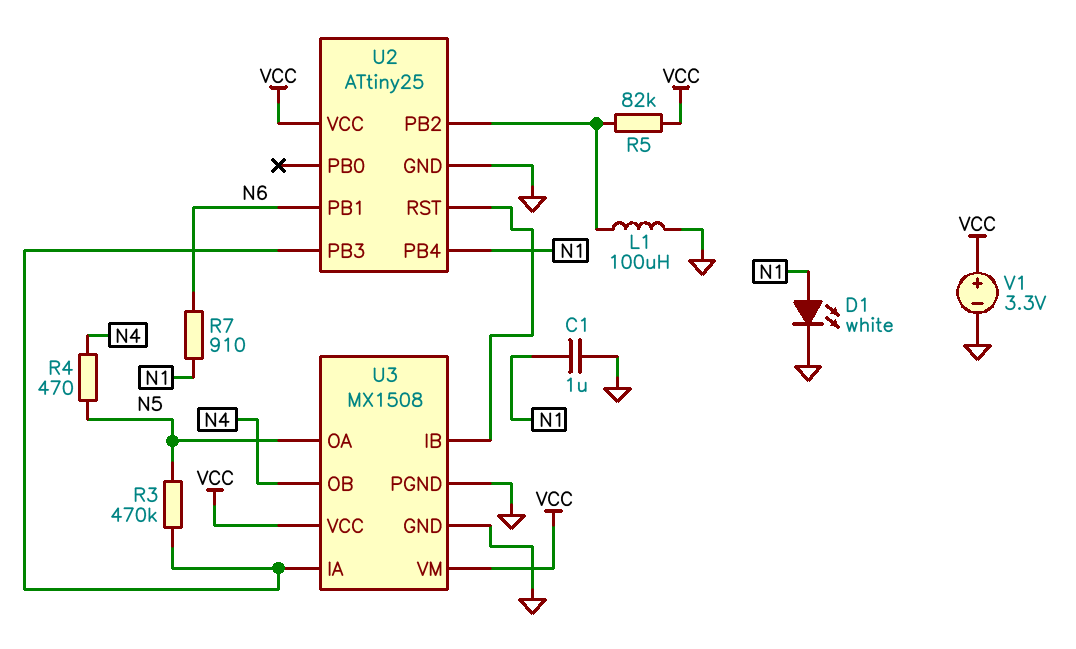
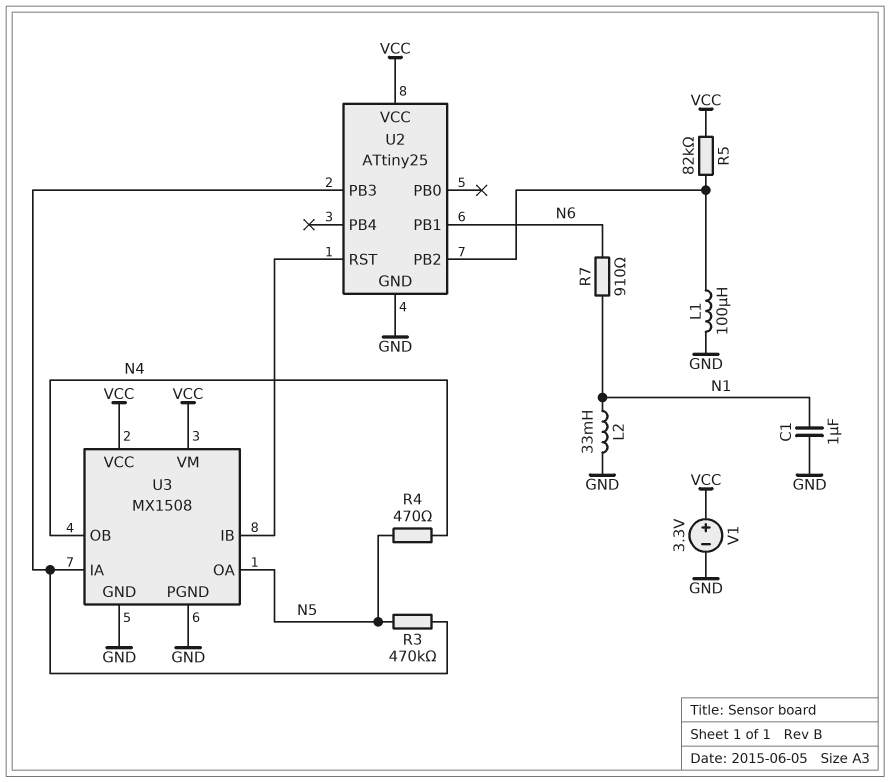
D1: LED white (A N1, K GND) -> none
L2: none -> 33mH (GND, N1)
U2 pin PB4: N1 -> none

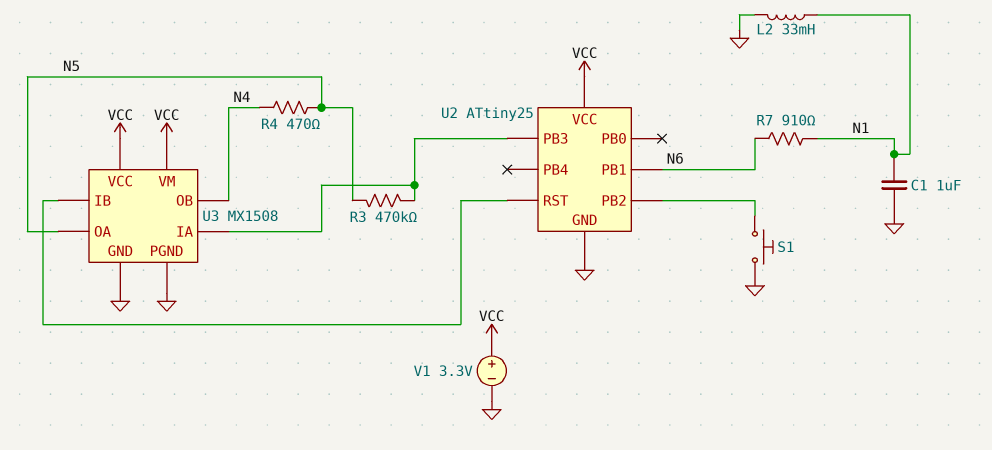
L1: 100uH (GND, U2/PB2) -> none
R5: 82k (U2/PB2, VCC) -> none
S1: none -> button (GND, U2/PB2)

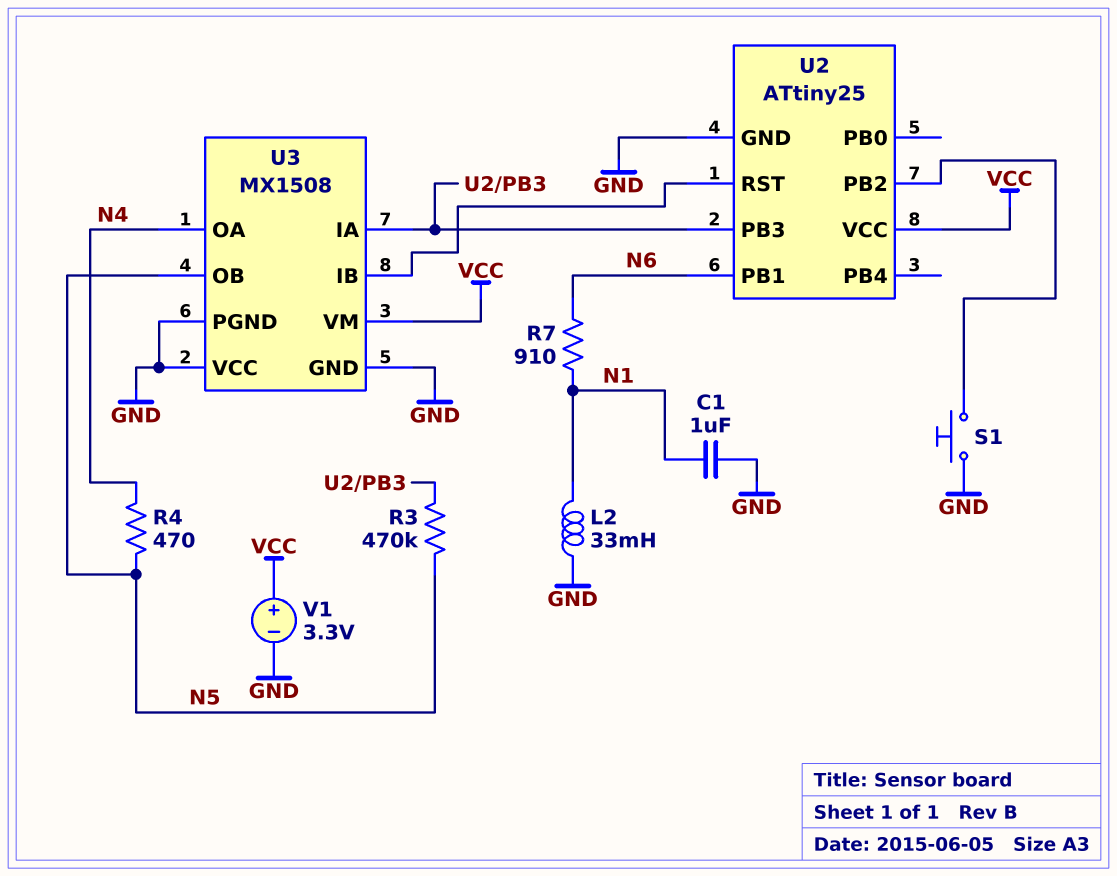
U3 pin OA: N5 -> N4
U3 pin OB: N4 -> N5
U3 pin VCC: VCC -> GND

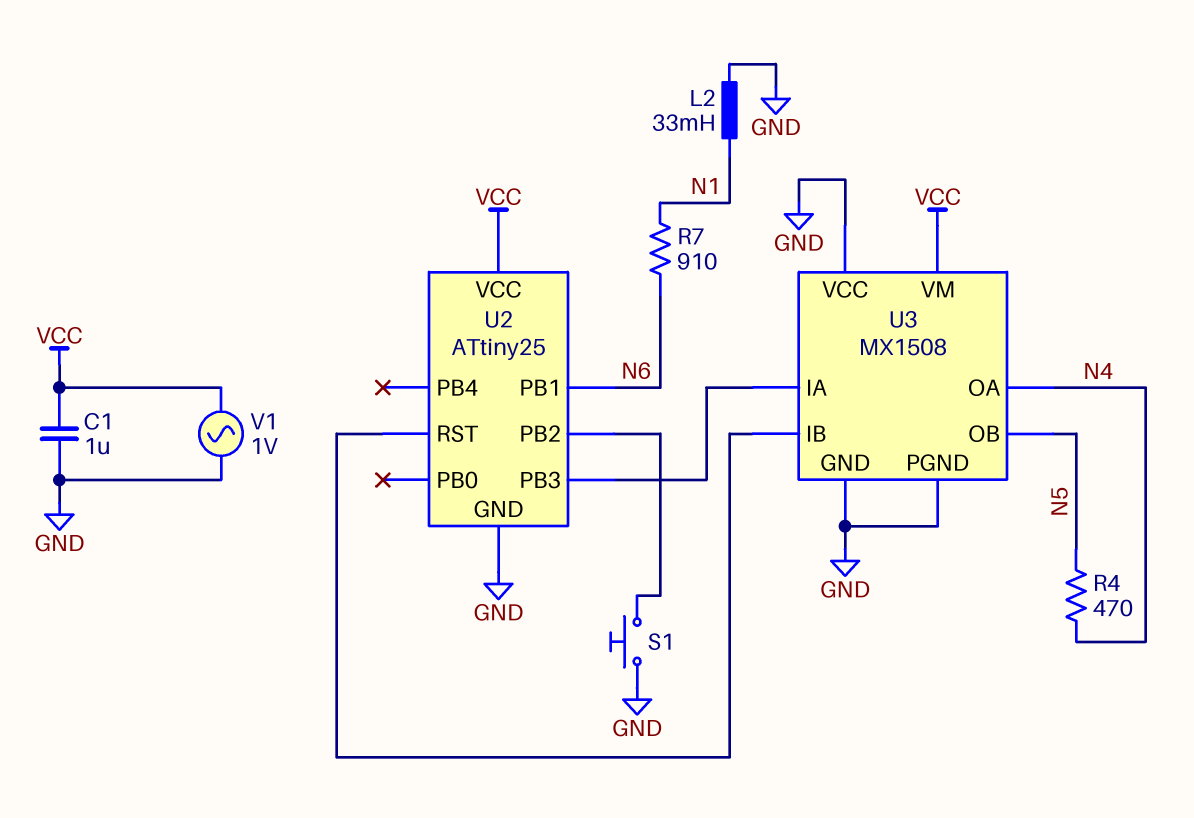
C1: 1uF (GND, N1) -> 1uF (GND, VCC)
R3: 470k (N5, U2/PB3) -> none
V1: 3.3V (plus VCC, minus GND) -> AC 1V (GND, VCC)

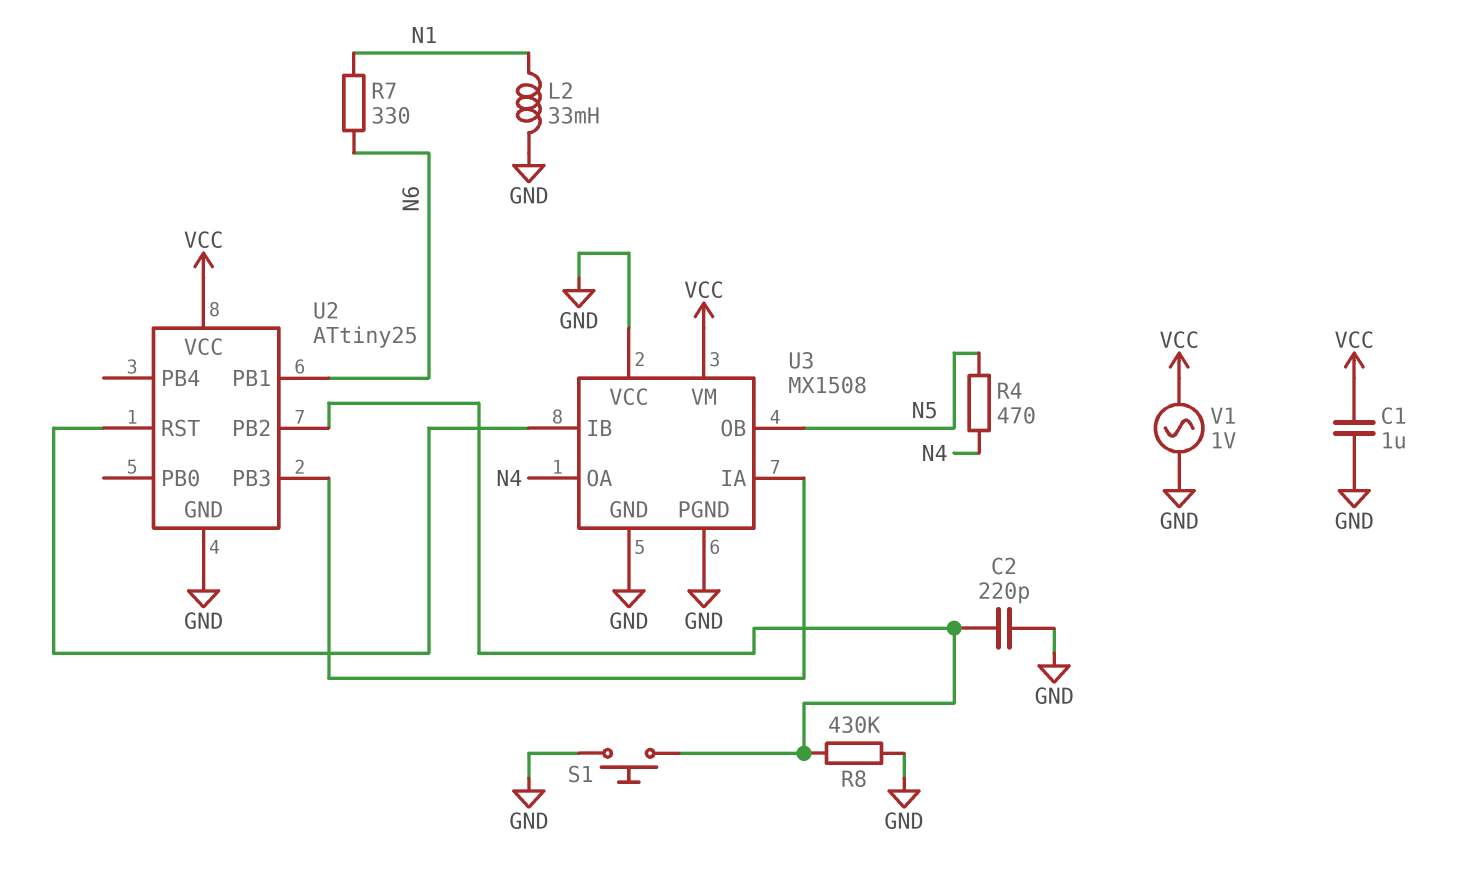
C2: none -> 220pF (GND, U2/PB2)
R7: 910 (N1, N6) -> 330 (N1, N6)
R8: none -> 430k (GND, U2/PB2)

